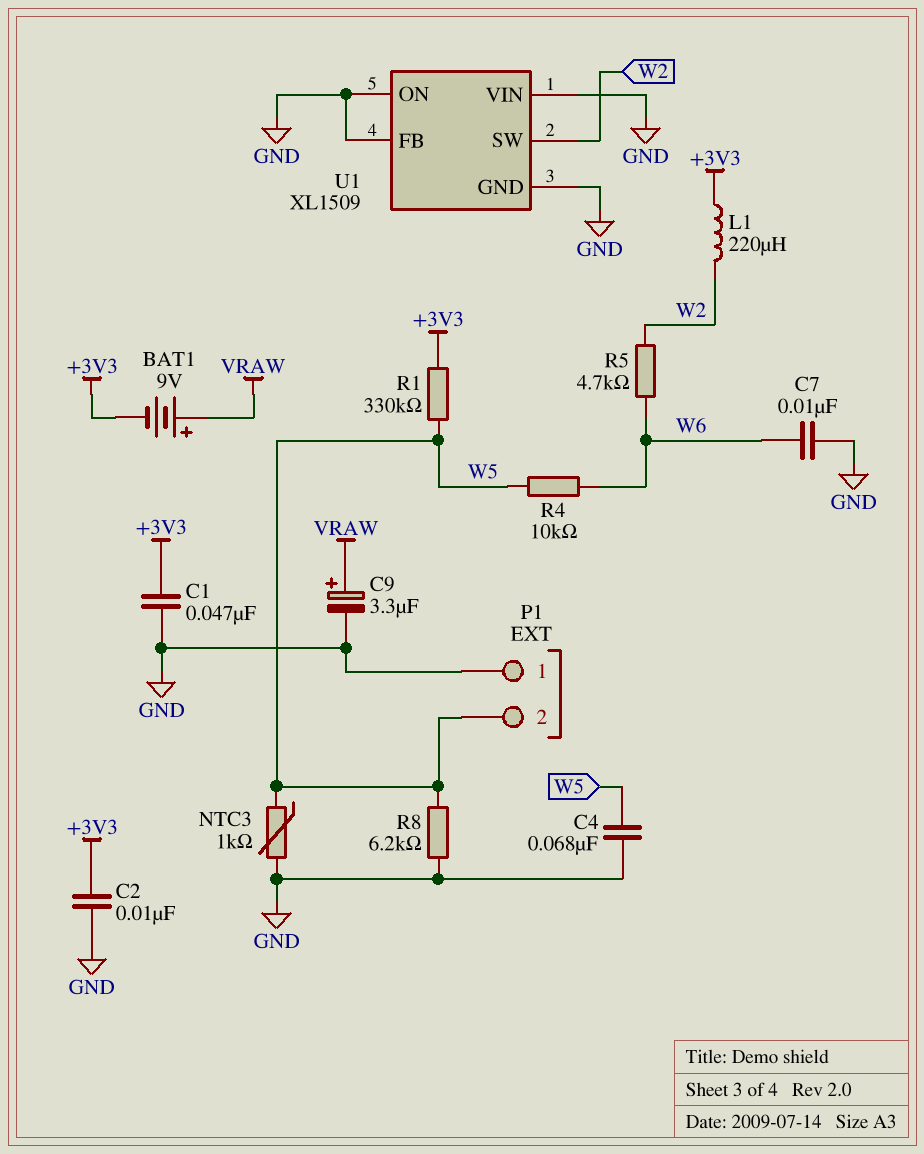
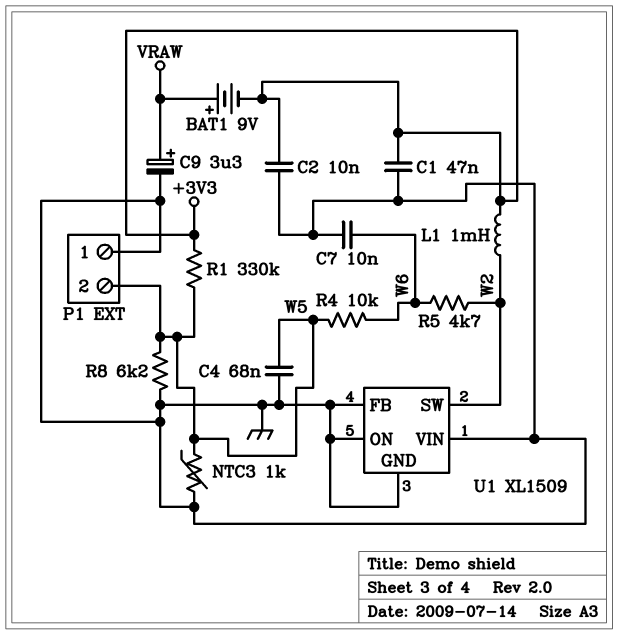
L1: 220uH (+3V3, W2) -> 1mH (+3V3, W2)

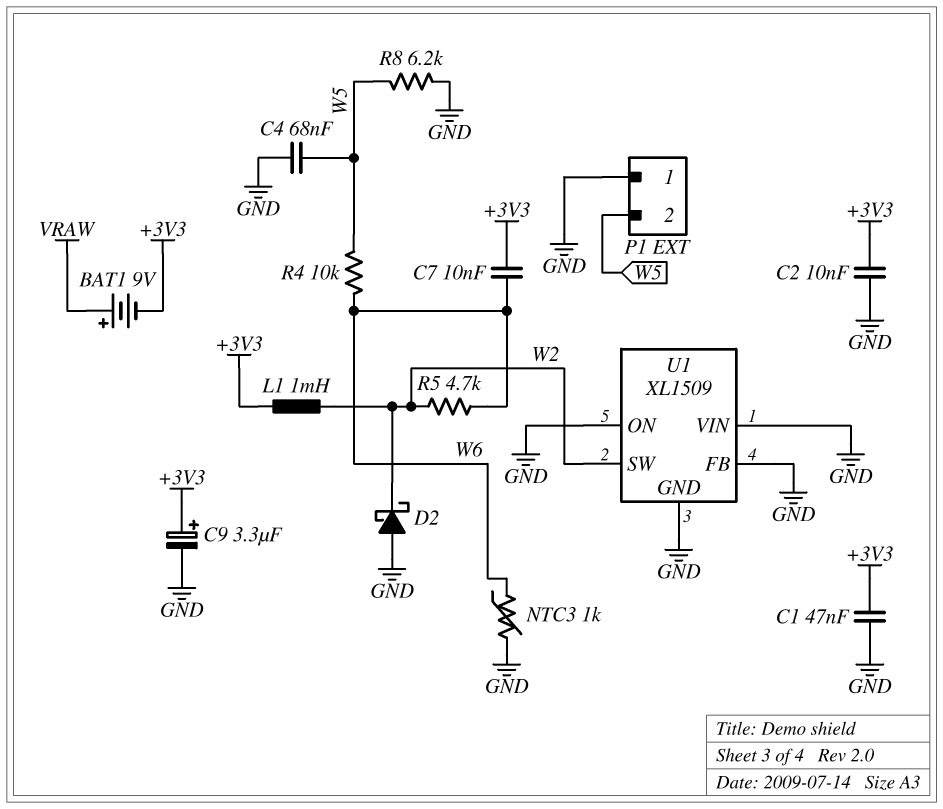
C7: 10nF (GND, W6) -> 10nF (+3V3, W6)
C9: 3.3uF (plus VRAW, minus GND) -> 3.3uF (plus +3V3, minus GND)
D2: none -> schottky (A GND, K W2)
NTC3: 1k (GND, W5) -> 1k (GND, W6)
R1: 330k (+3V3, W5) -> none

